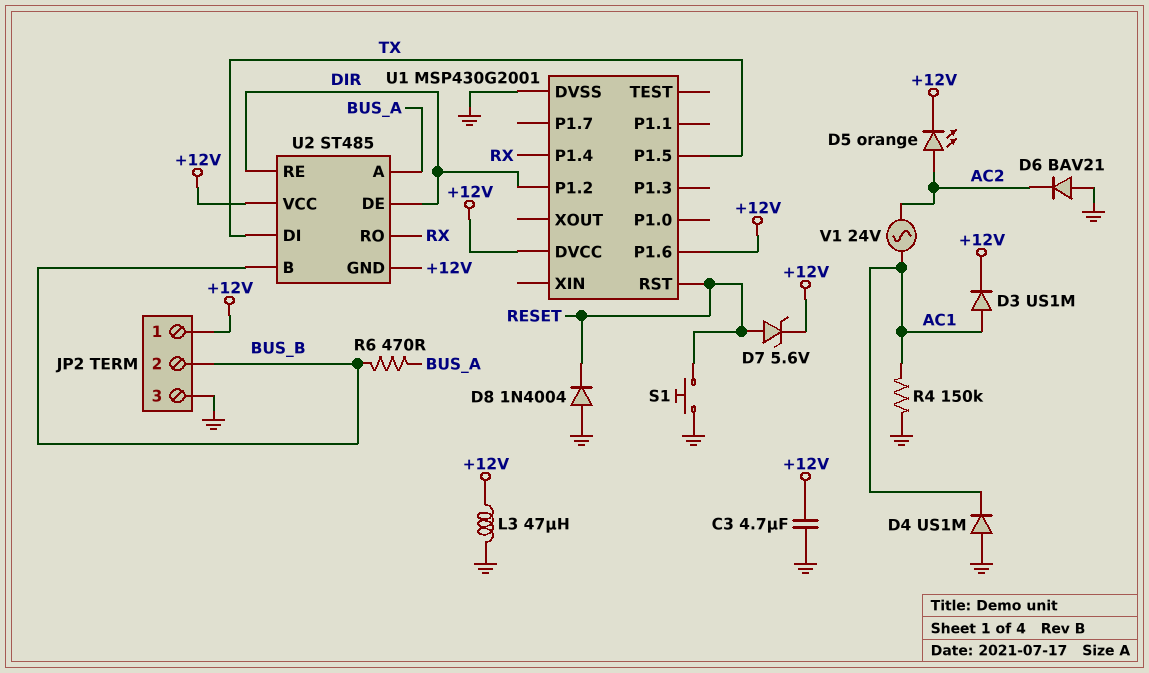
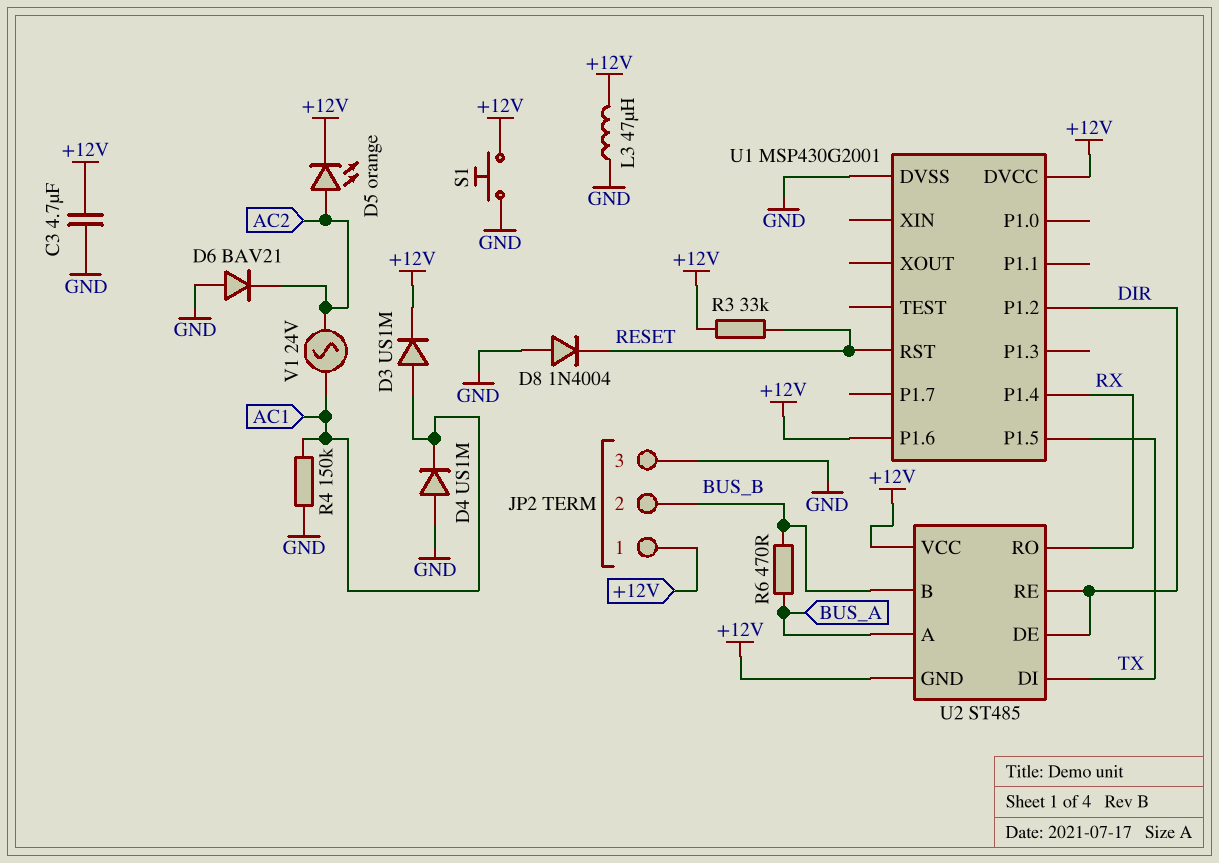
D7: zener 5.6V (A RESET, K +12V) -> none
R3: none -> 33k (+12V, RESET)
S1: button (GND, RESET) -> button (+12V, GND)

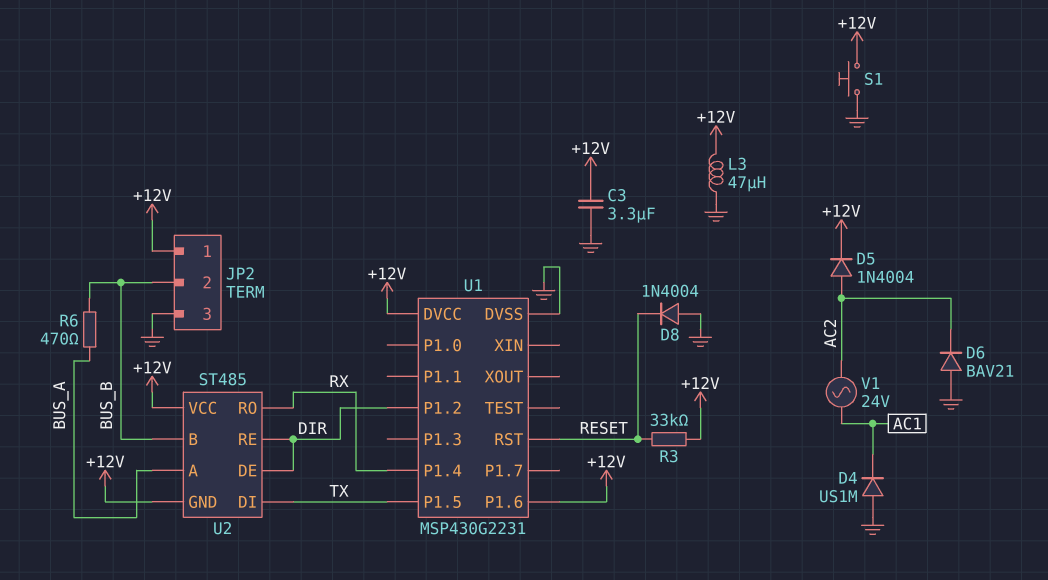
C3: 4.7uF (+12V, GND) -> 3.3uF (+12V, GND)
D3: diode US1M (A AC1, K +12V) -> none
D5: LED orange (A AC2, K +12V) -> diode 1N4004 (A AC2, K +12V)
R4: 150k (AC1, GND) -> none
U1: MSP430G2001 -> MSP430G2231

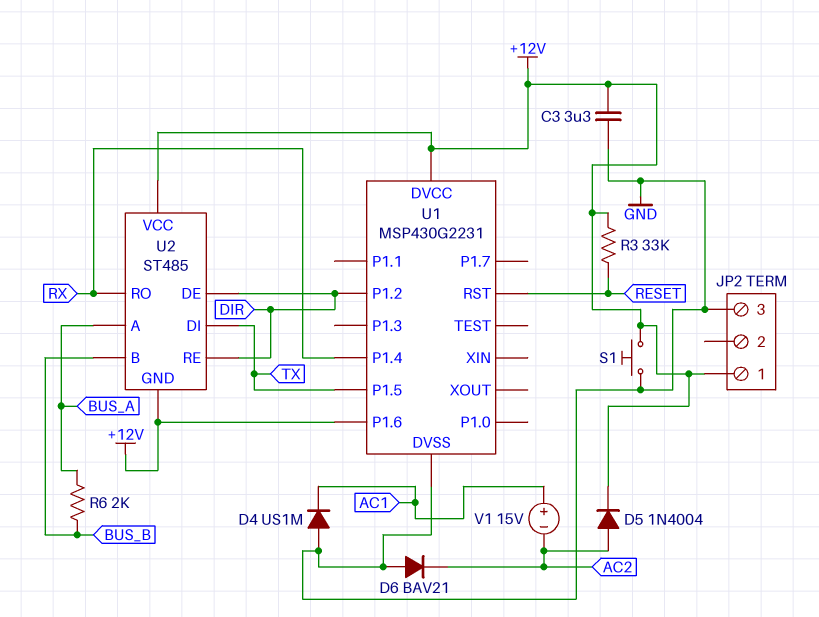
D8: diode 1N4004 (A GND, K RESET) -> none
JP2 pin 2: BUS_B -> none
L3: 47uH (+12V, GND) -> none
R6: 470 (BUS_A, BUS_B) -> 2k (BUS_A, BUS_B)
V1: AC 24V (AC1, AC2) -> 15V (plus AC1, minus AC2)

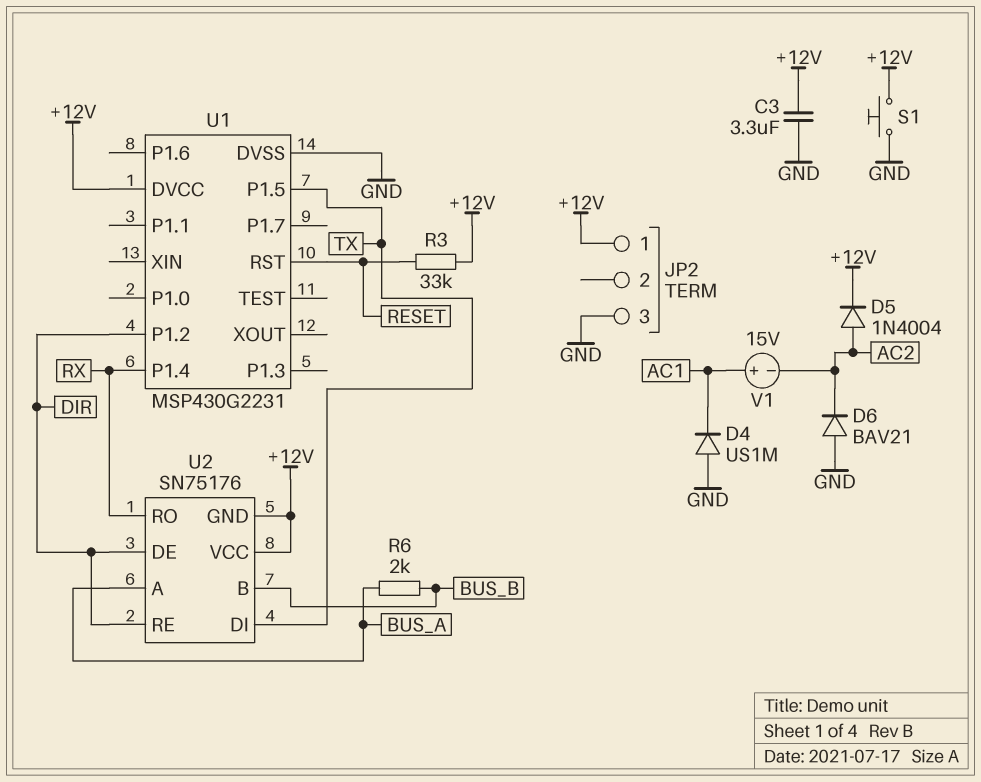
U1 pin P1.6: +12V -> none
U2: ST485 -> SN75176

